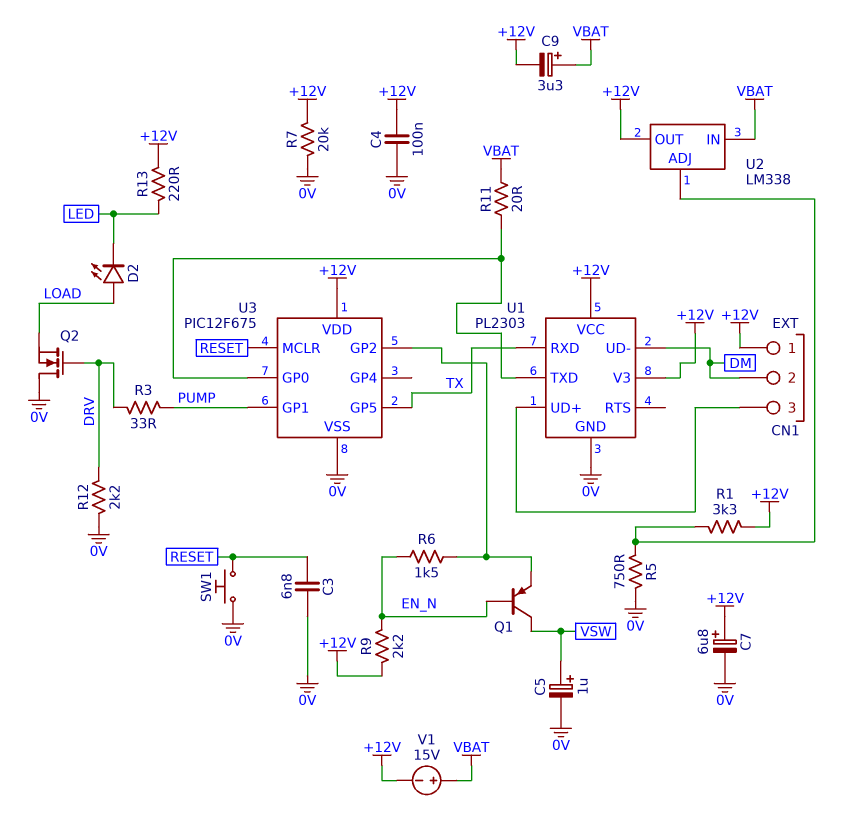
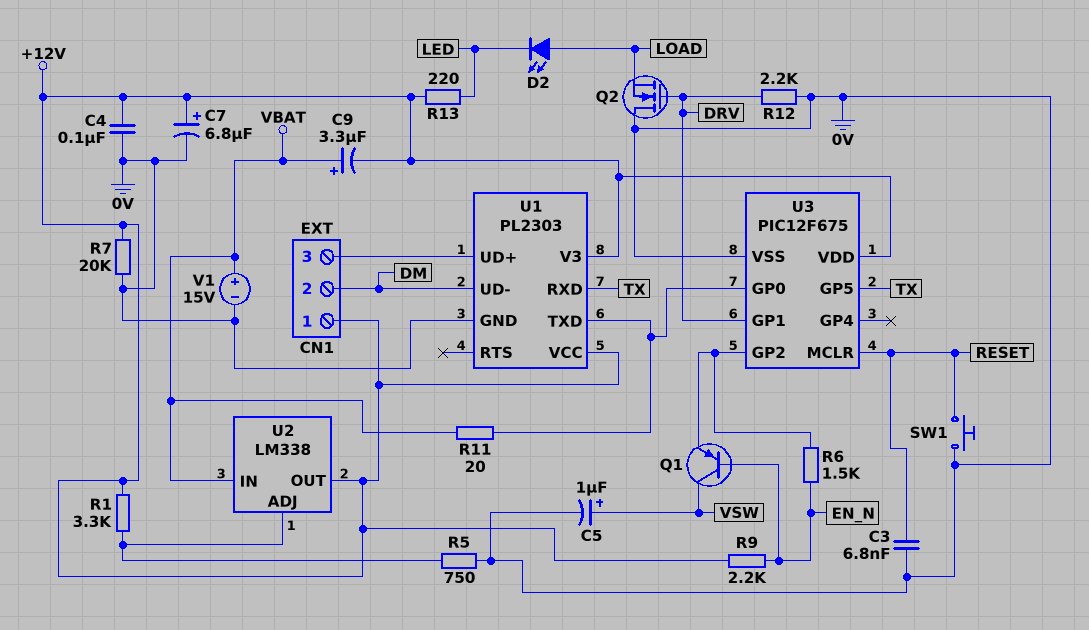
R3: 33 (DRV, PUMP) -> none
U3 pin GP1: PUMP -> DRV
V1: 15V (plus VBAT, minus +12V) -> 15V (plus VBAT, minus 0V)

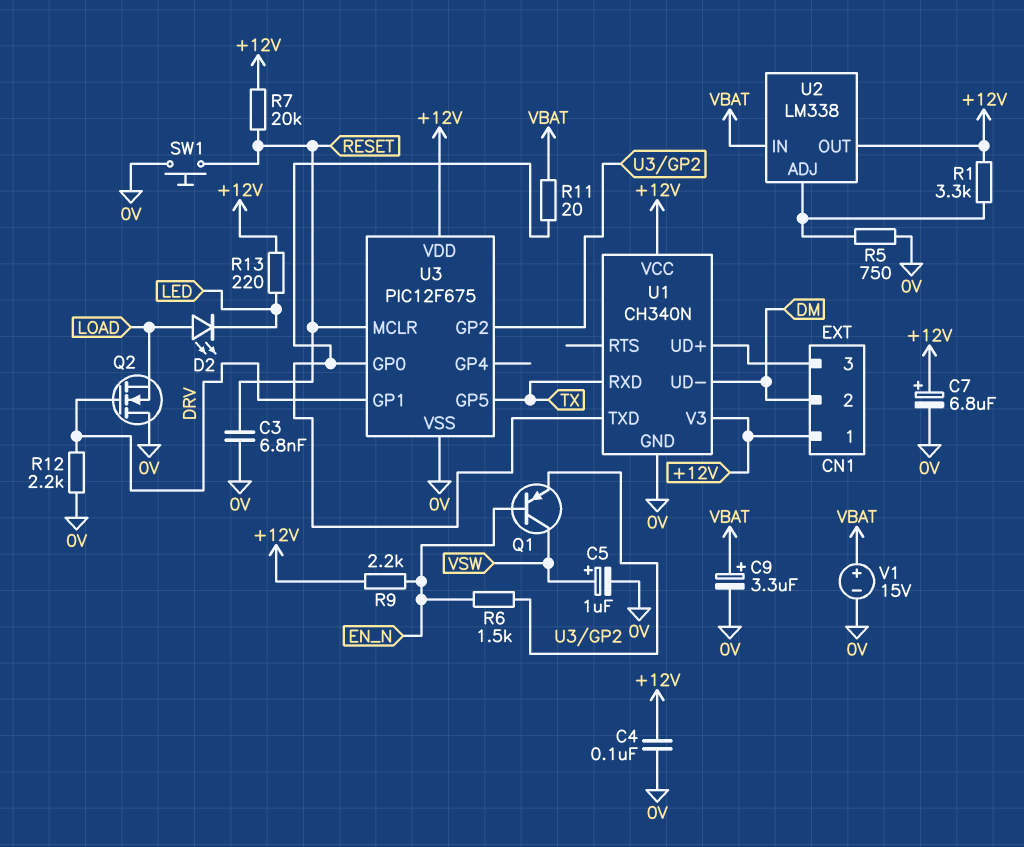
C9: 3.3uF (plus VBAT, minus +12V) -> 3.3uF (plus VBAT, minus 0V)
R7: 20k (+12V, 0V) -> 20k (+12V, RESET)
U1: PL2303 -> CH340N

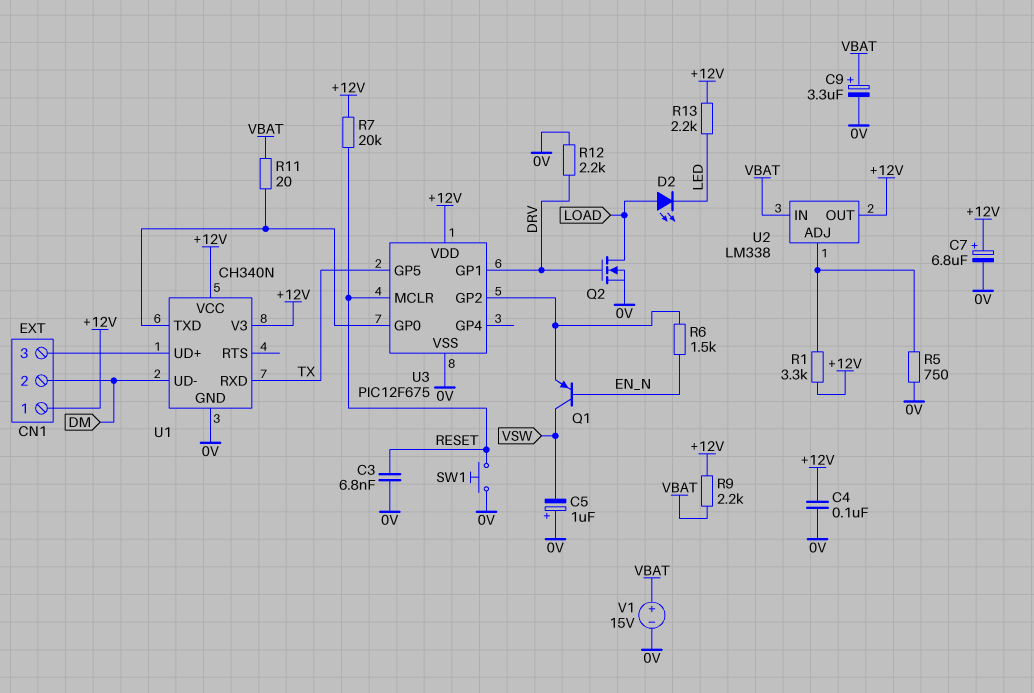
C5: 1uF (plus VSW, minus 0V) -> 1uF (plus 0V, minus VSW)
Q2: NMOS (G DRV, D 0V, S LOAD) -> NMOS (G DRV, D LOAD, S 0V)
R9: 2.2k (+12V, EN_N) -> 2.2k (+12V, VBAT)
R13: 220 (+12V, LED) -> 2.2k (+12V, LED)

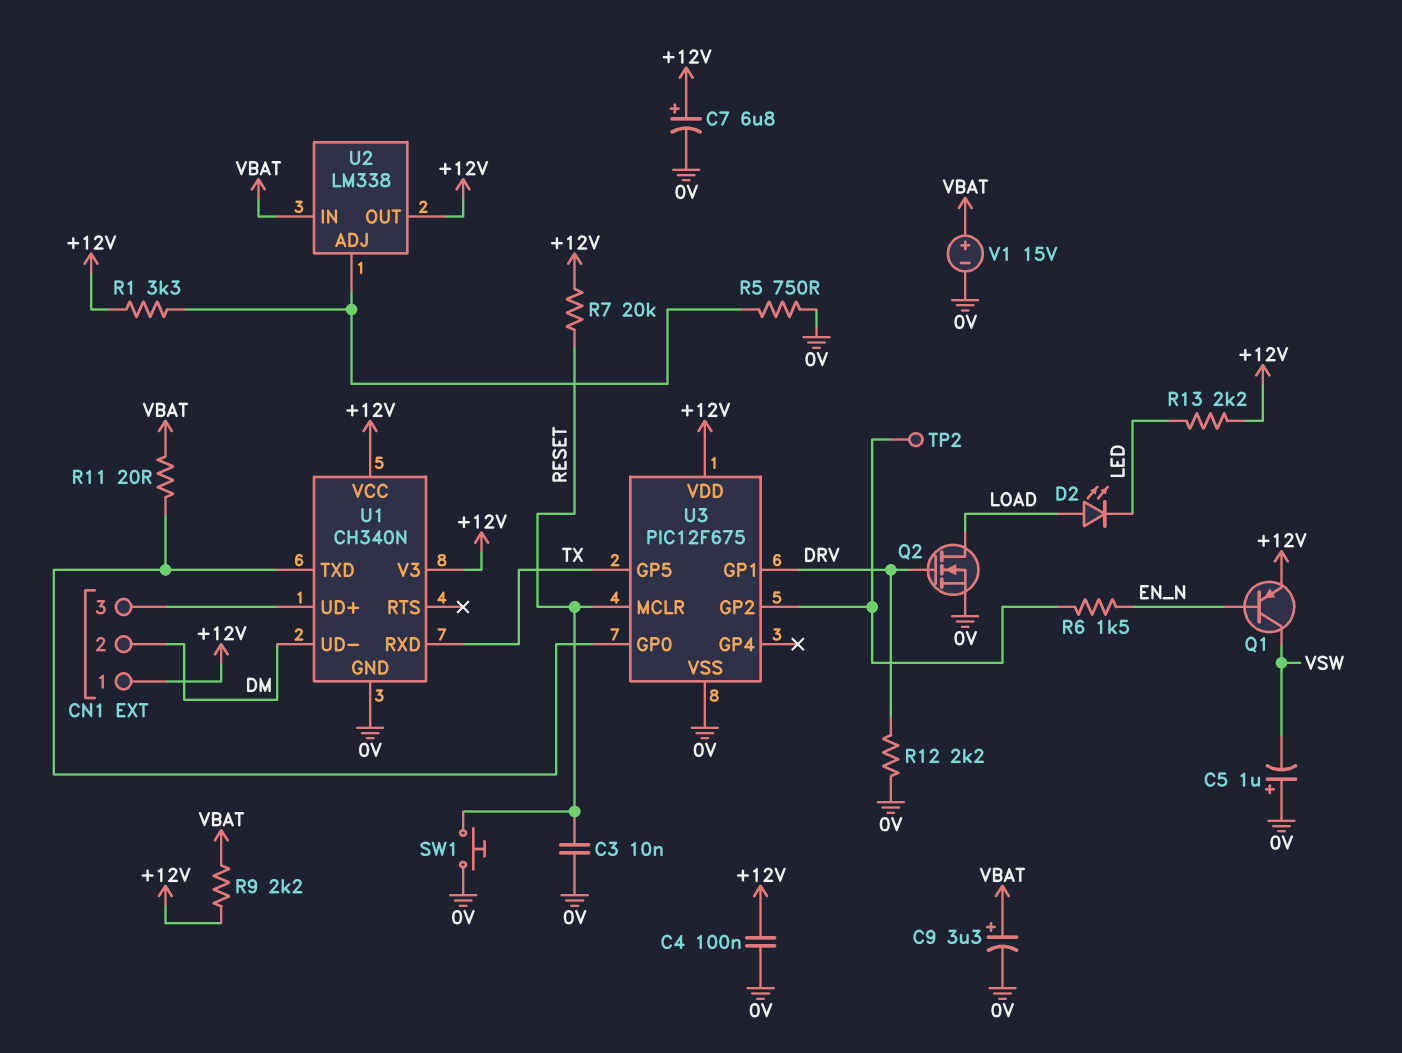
C3: 6.8nF (0V, RESET) -> 10nF (0V, RESET)
Q1: PNP (B EN_N, C VSW, E U3/GP2) -> PNP (B EN_N, C VSW, E +12V)
TP2: none -> test point (U3/GP2)

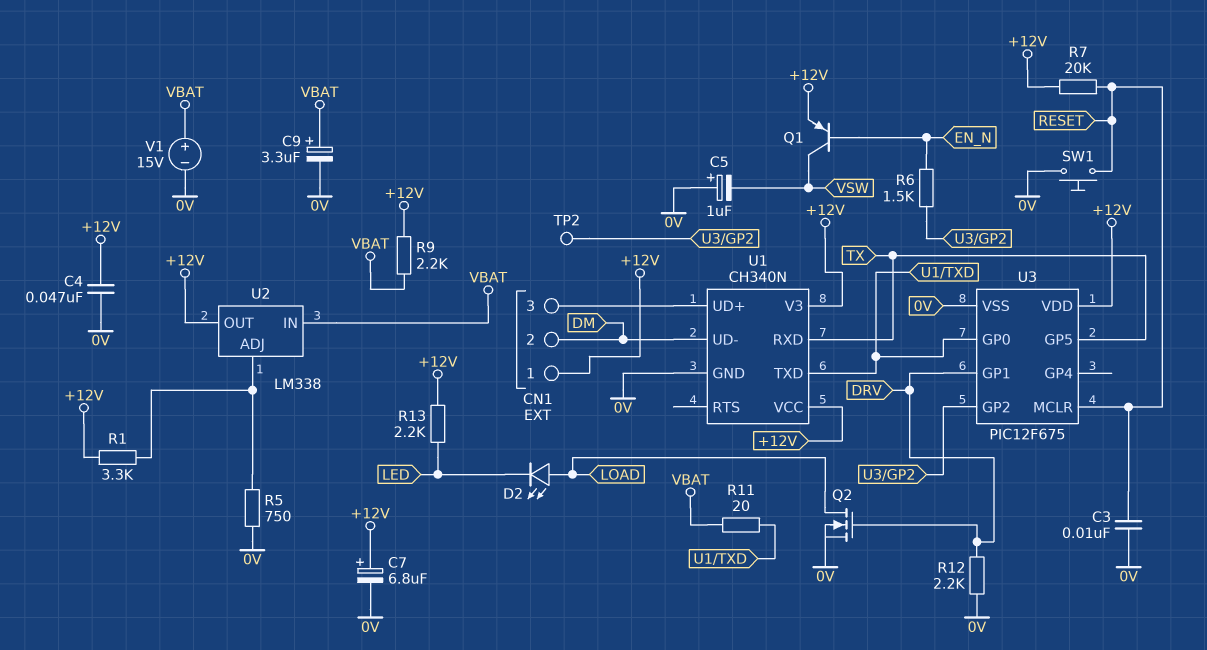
C4: 100nF (+12V, 0V) -> 47nF (+12V, 0V)

